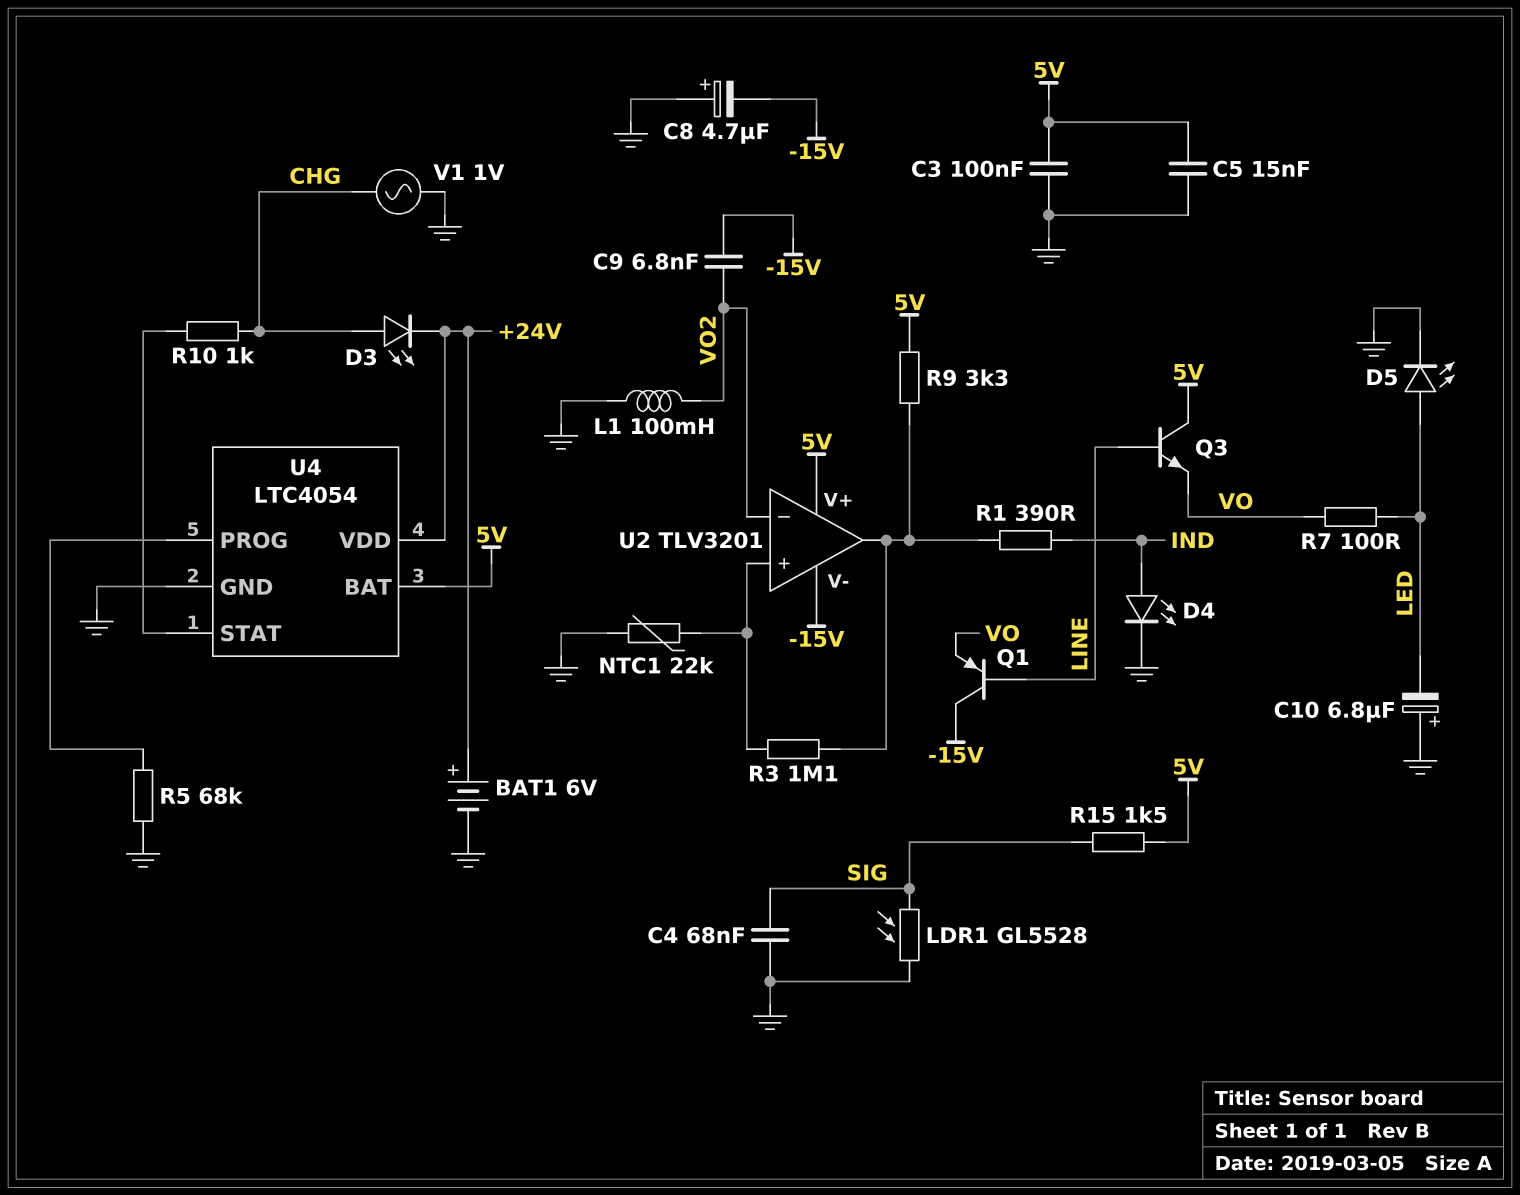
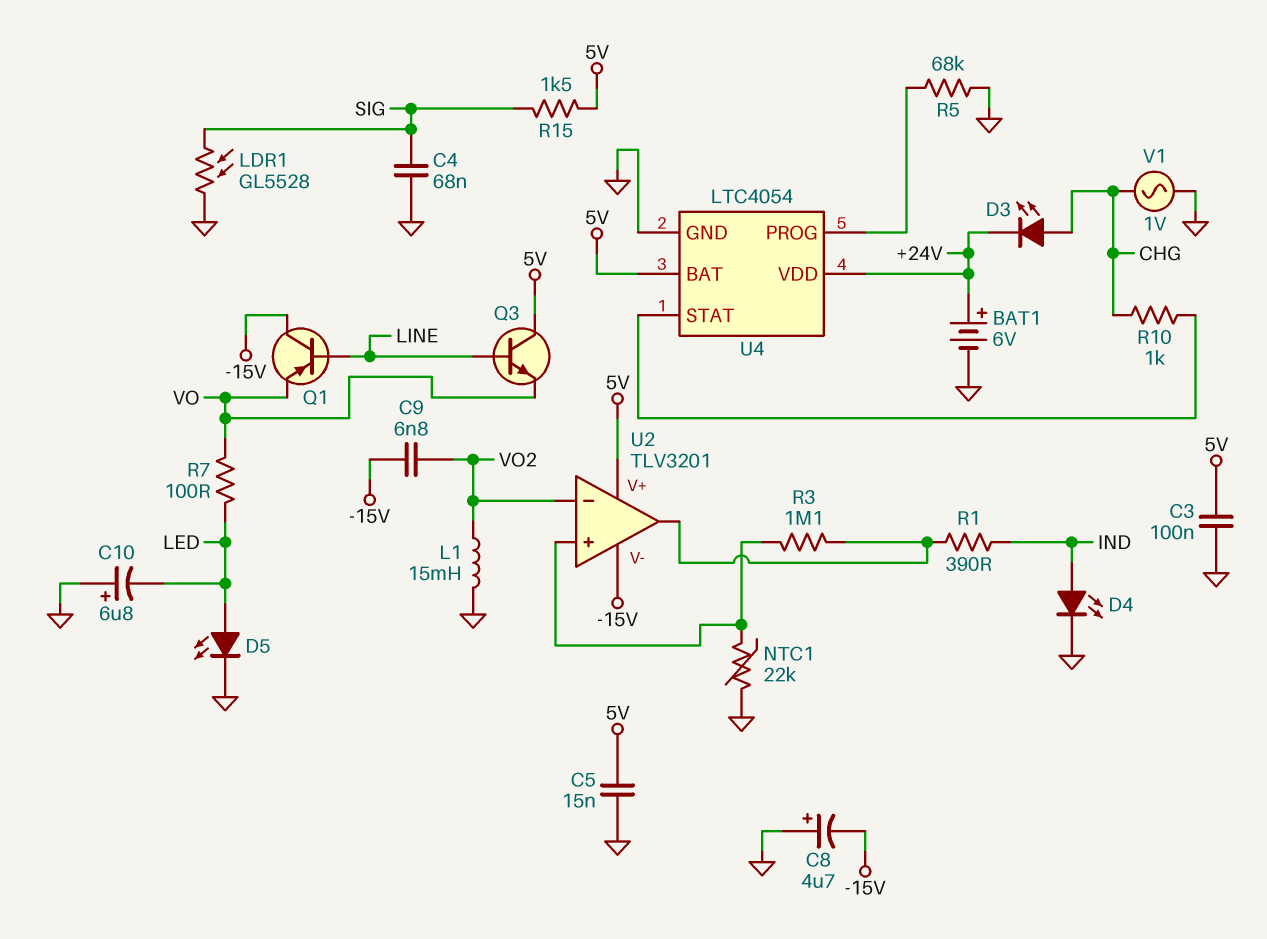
L1: 100mH (GND, VO2) -> 15mH (GND, VO2)
R9: 3.3k (5V, U2/out) -> none

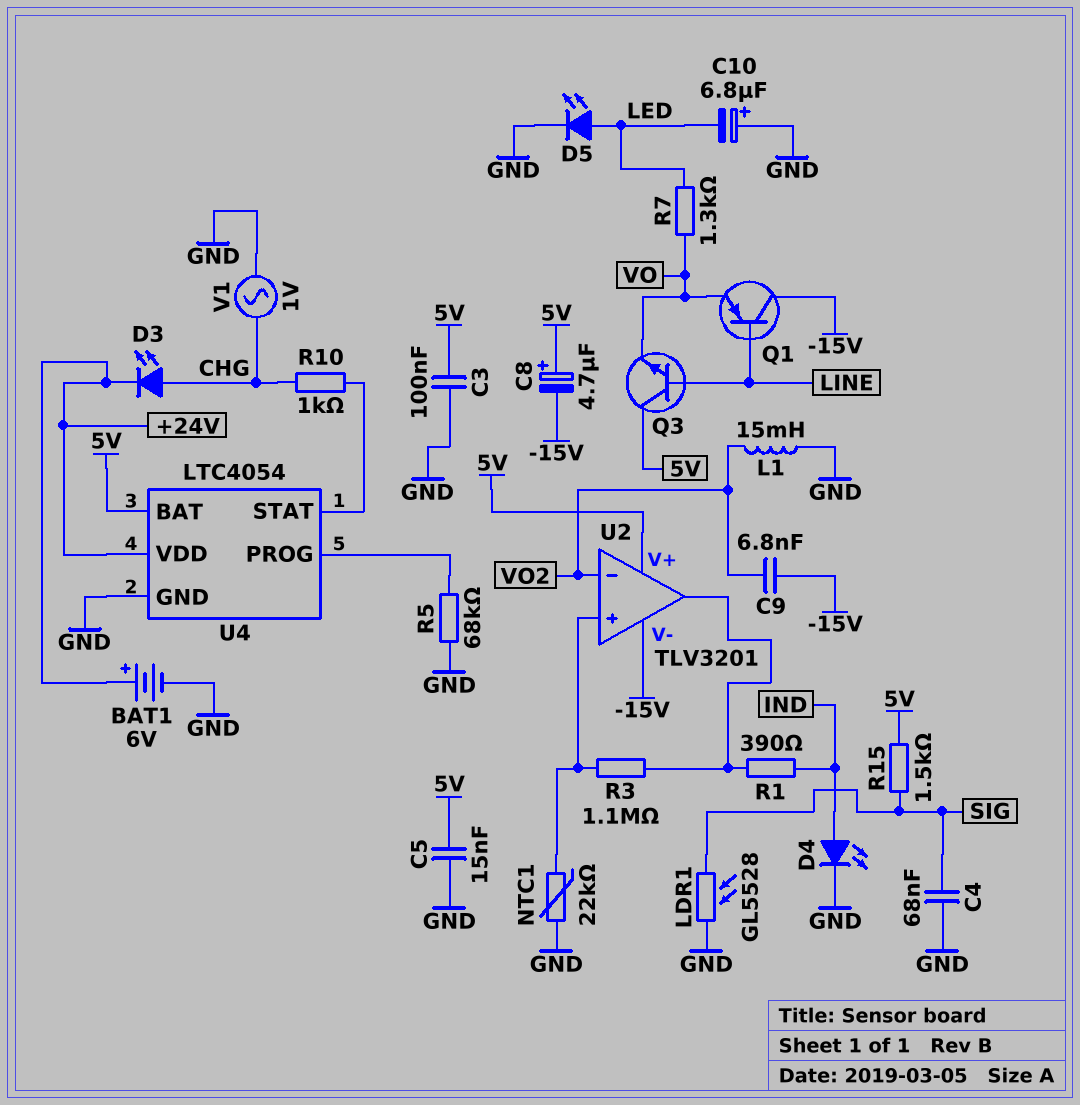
C8: 4.7uF (plus GND, minus -15V) -> 4.7uF (plus 5V, minus -15V)
R7: 100 (LED, VO) -> 1.3k (LED, VO)

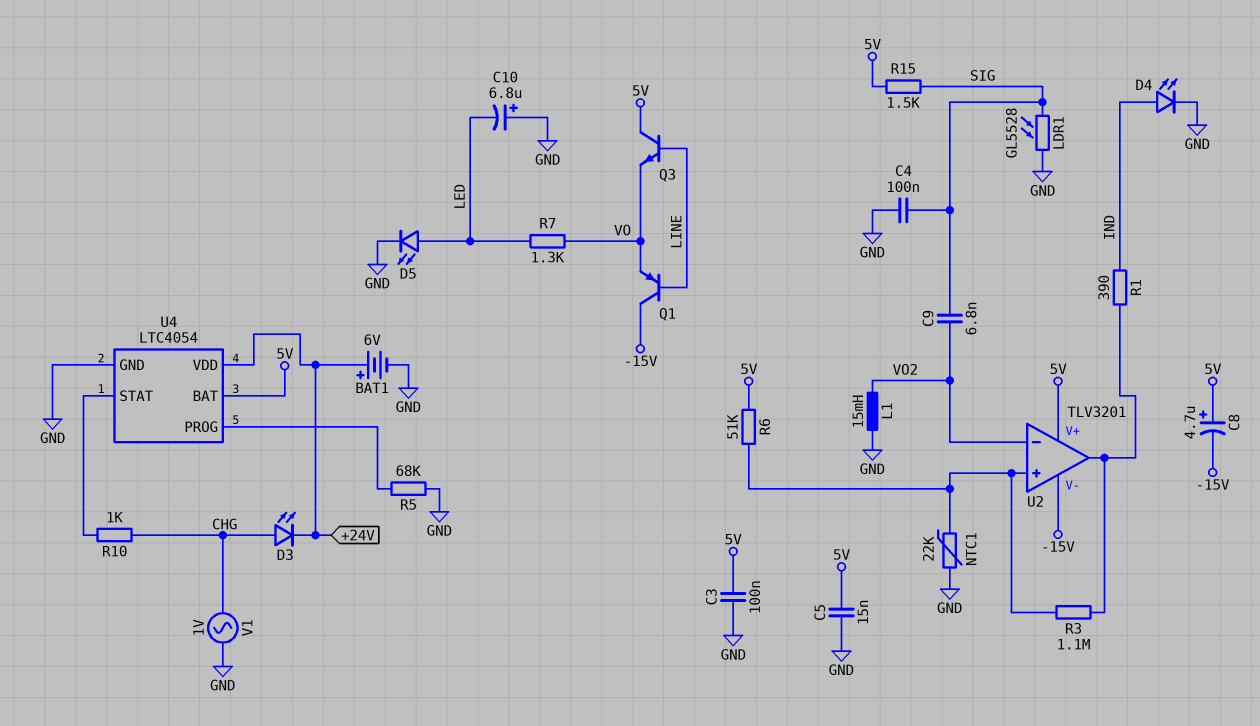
C4: 68nF (GND, SIG) -> 100nF (GND, SIG)
C9: 6.8nF (-15V, VO2) -> 6.8nF (SIG, VO2)
R6: none -> 51k (5V, U2/in+)

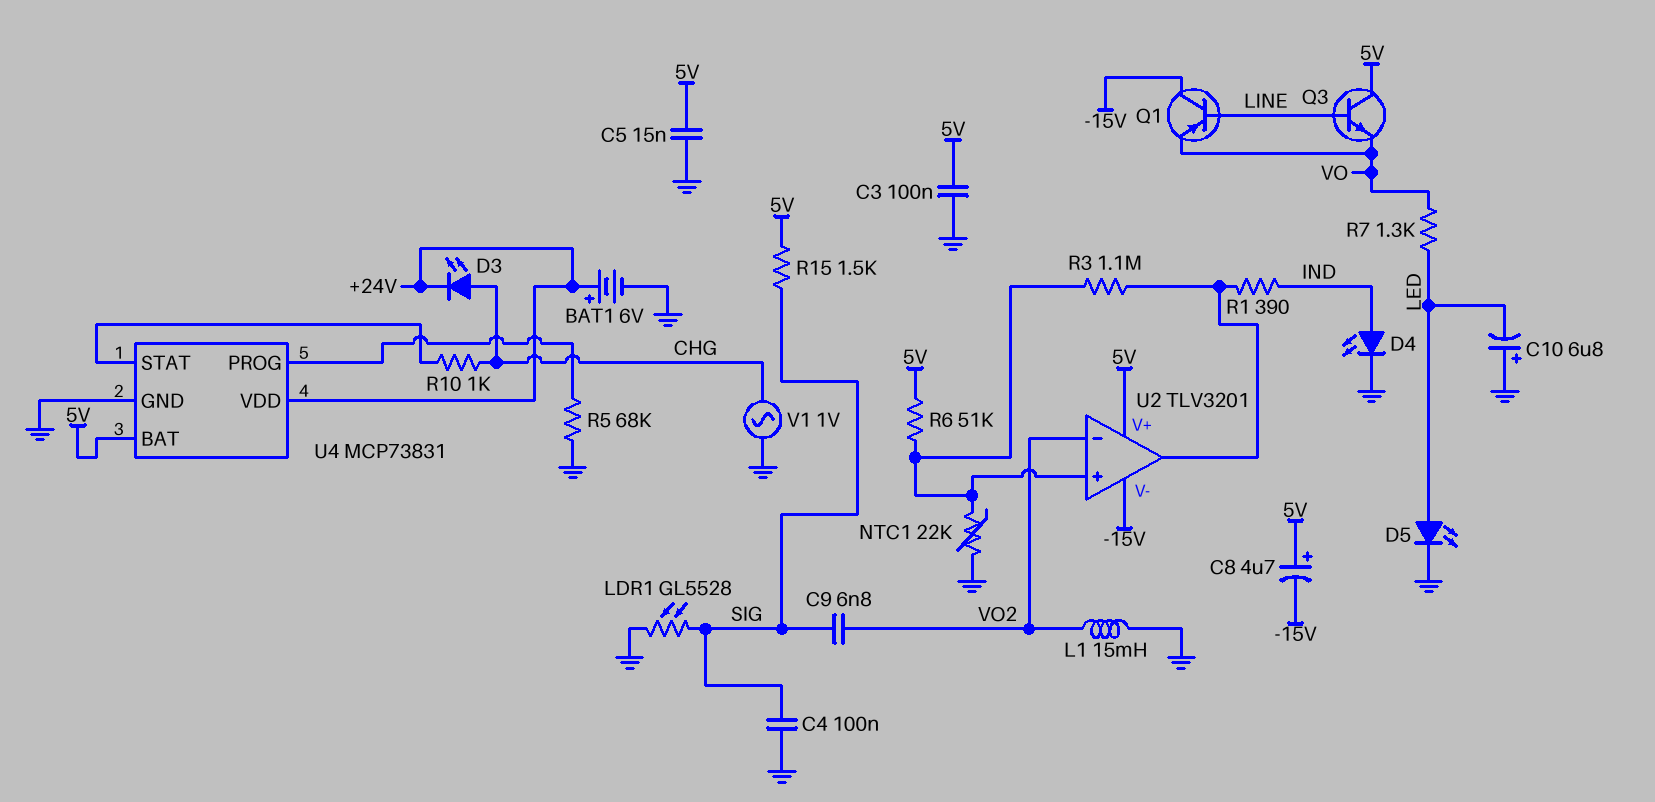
U4: LTC4054 -> MCP73831

